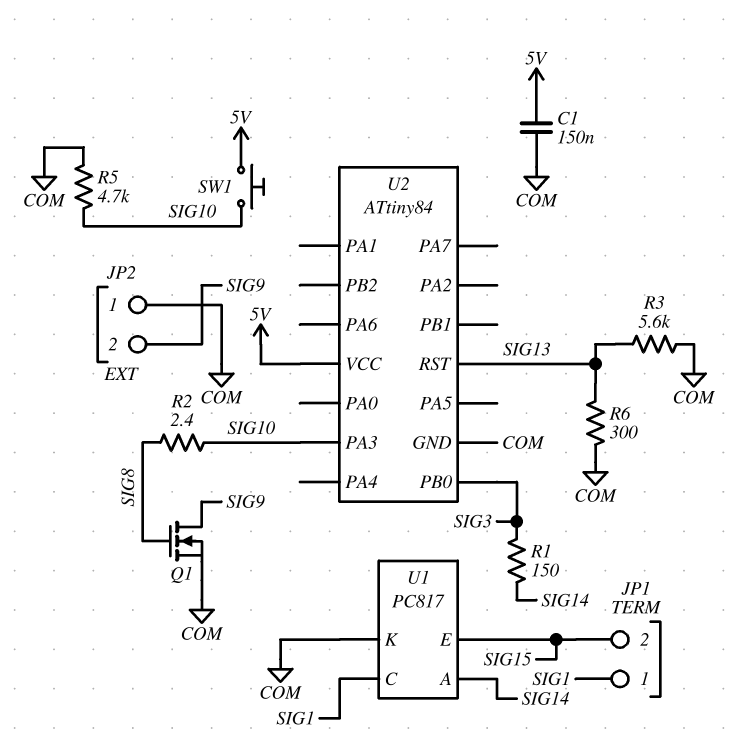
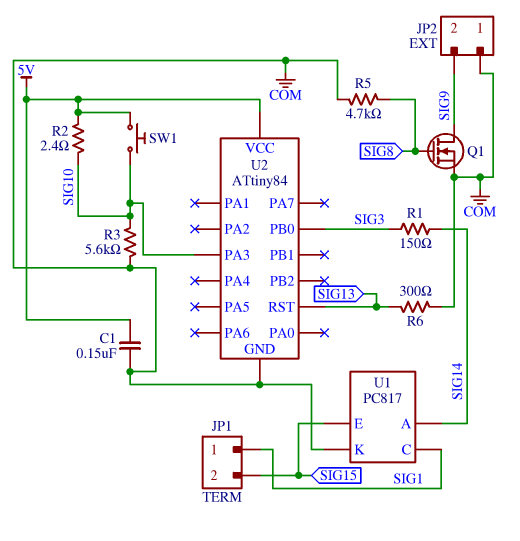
R2: 2.4 (SIG8, SIG10) -> 2.4 (5V, SIG10)
R3: 5.6k (COM, SIG13) -> 5.6k (COM, SIG10)
R5: 4.7k (COM, SIG10) -> 4.7k (COM, SIG8)

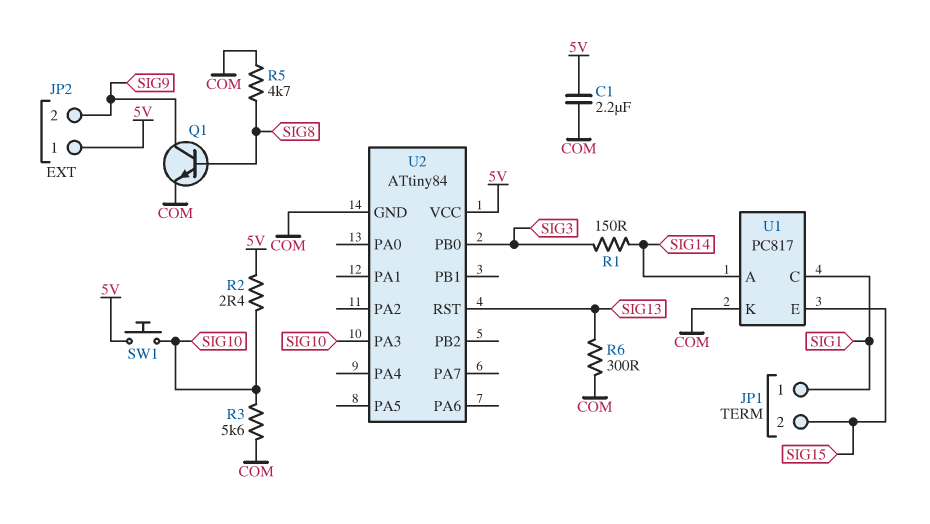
C1: 150nF (5V, COM) -> 2.2uF (5V, COM)
JP2 pin 1: COM -> 5V
Q1: NMOS (G SIG8, D SIG9, S COM) -> NPN (B SIG8, C SIG9, E COM)

